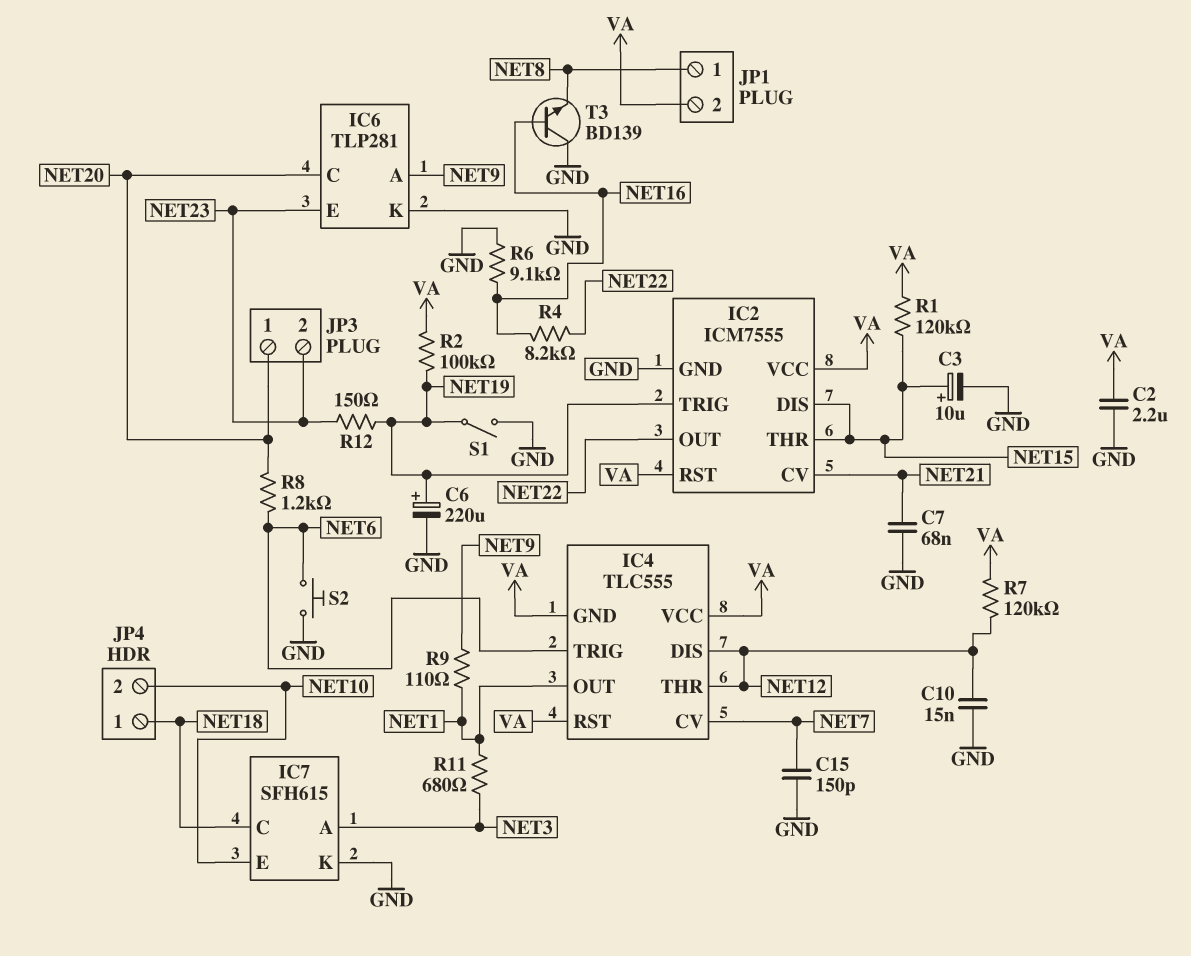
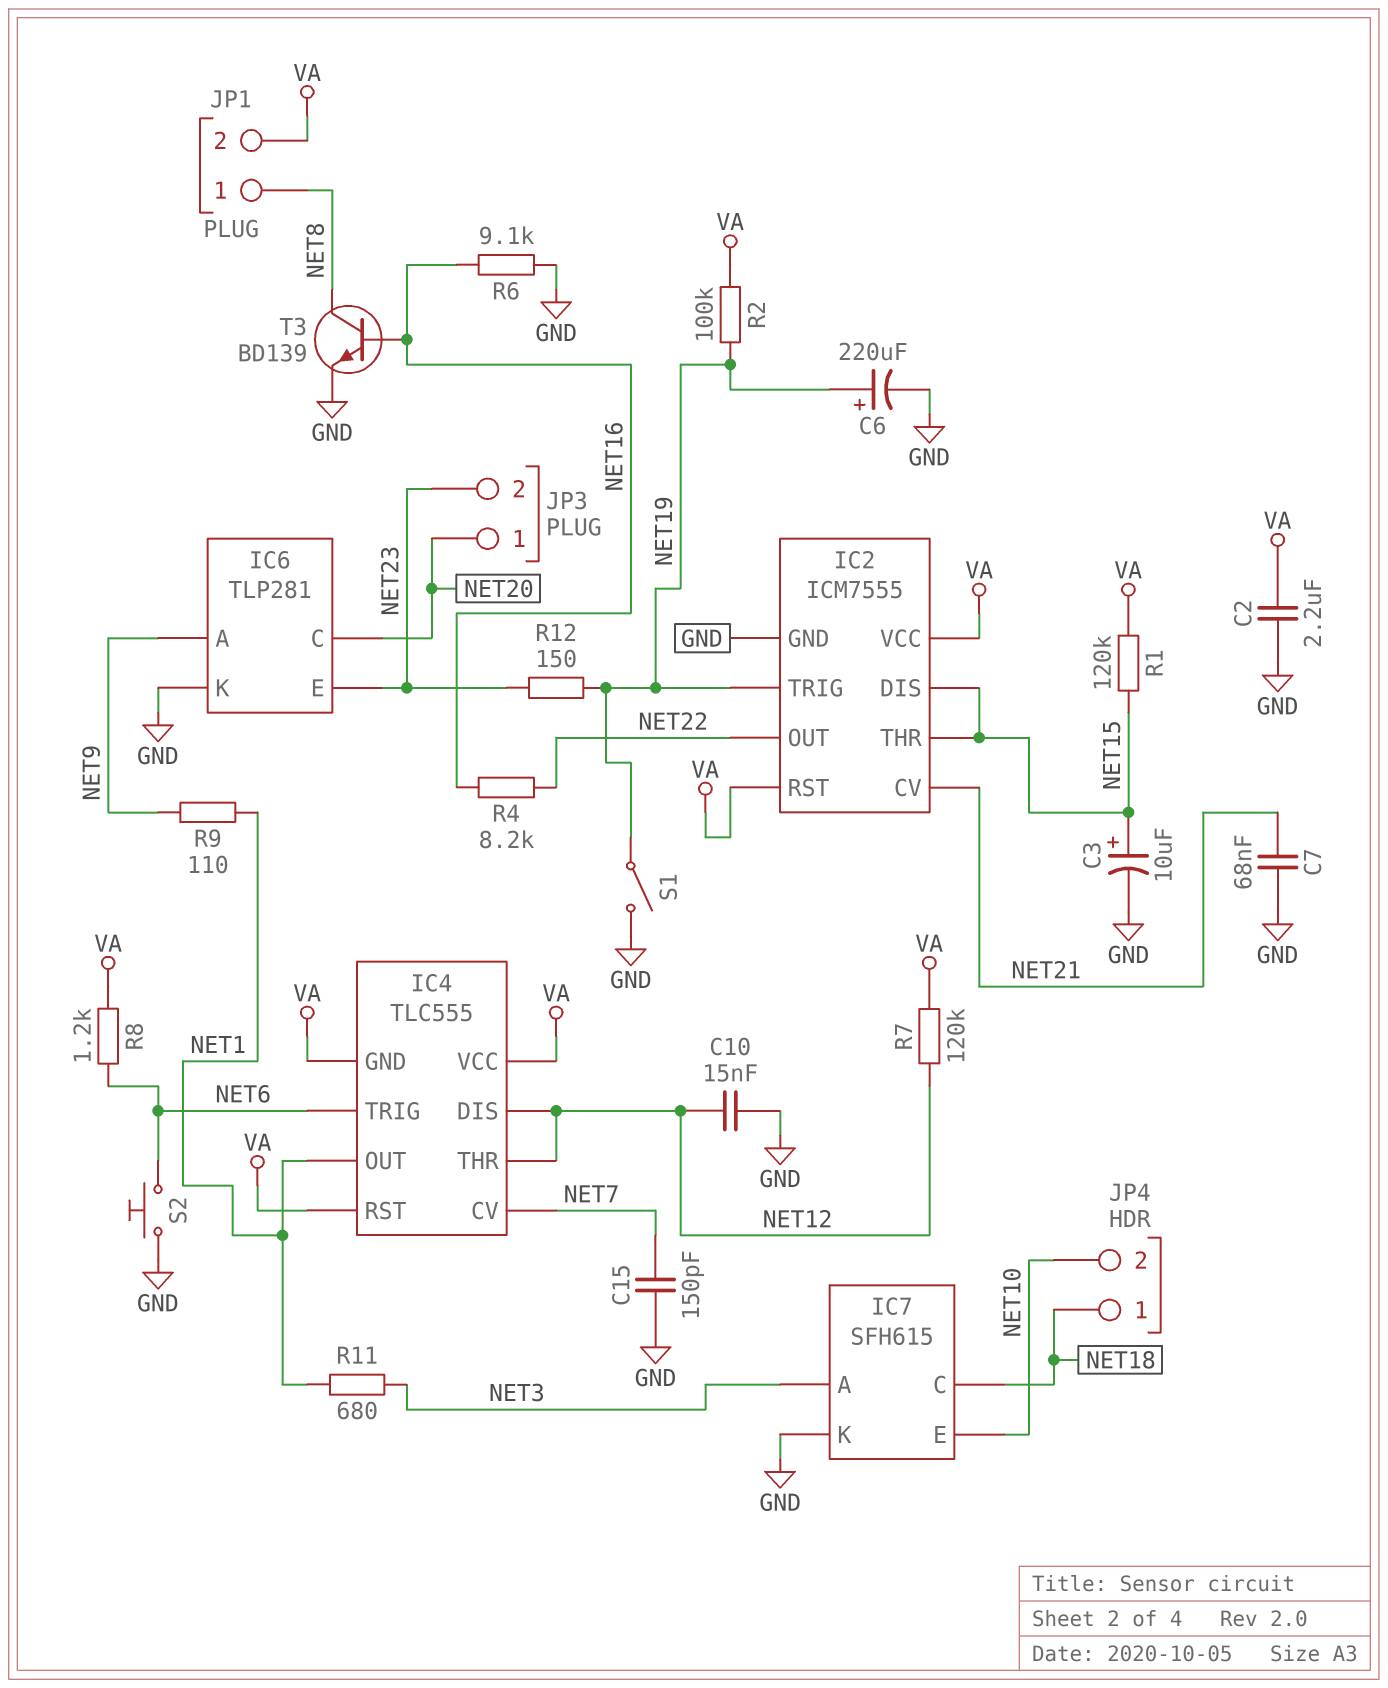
R8: 1.2k (NET6, NET20) -> 1.2k (NET6, VA)
T3: NPN BD139 (B NET16, C GND, E NET8) -> NPN BD139 (B NET16, C NET8, E GND)

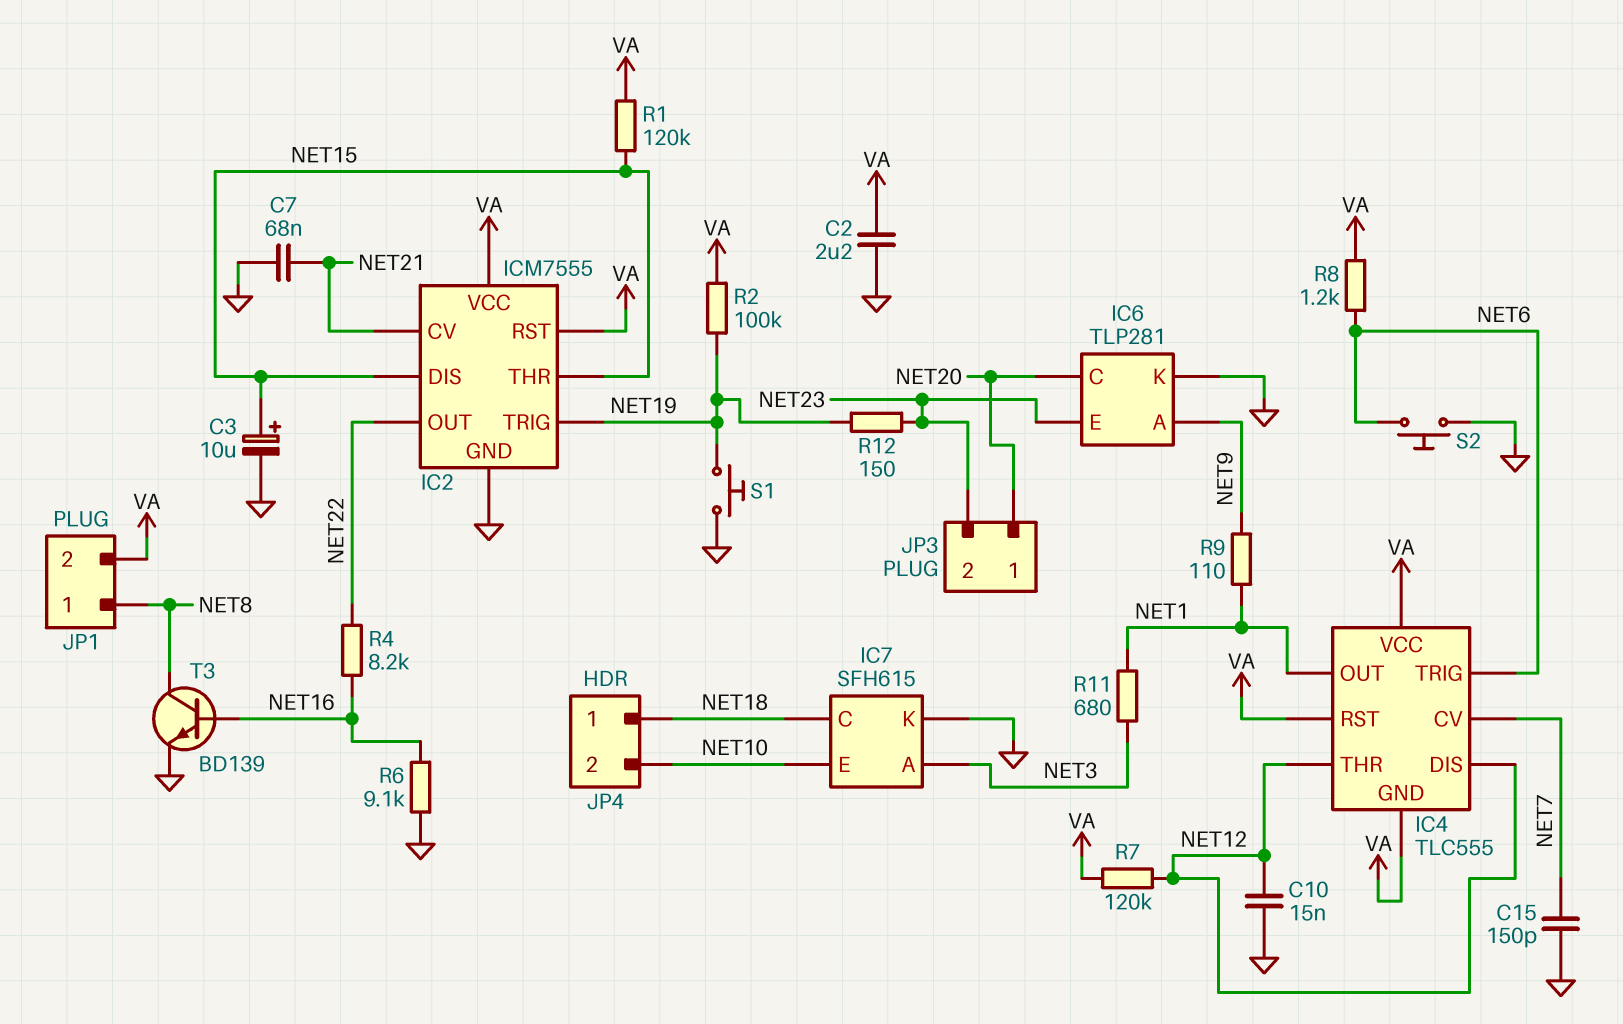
C6: 220uF (plus NET19, minus GND) -> none
S1: switch (GND, NET19) -> button (GND, NET19)

